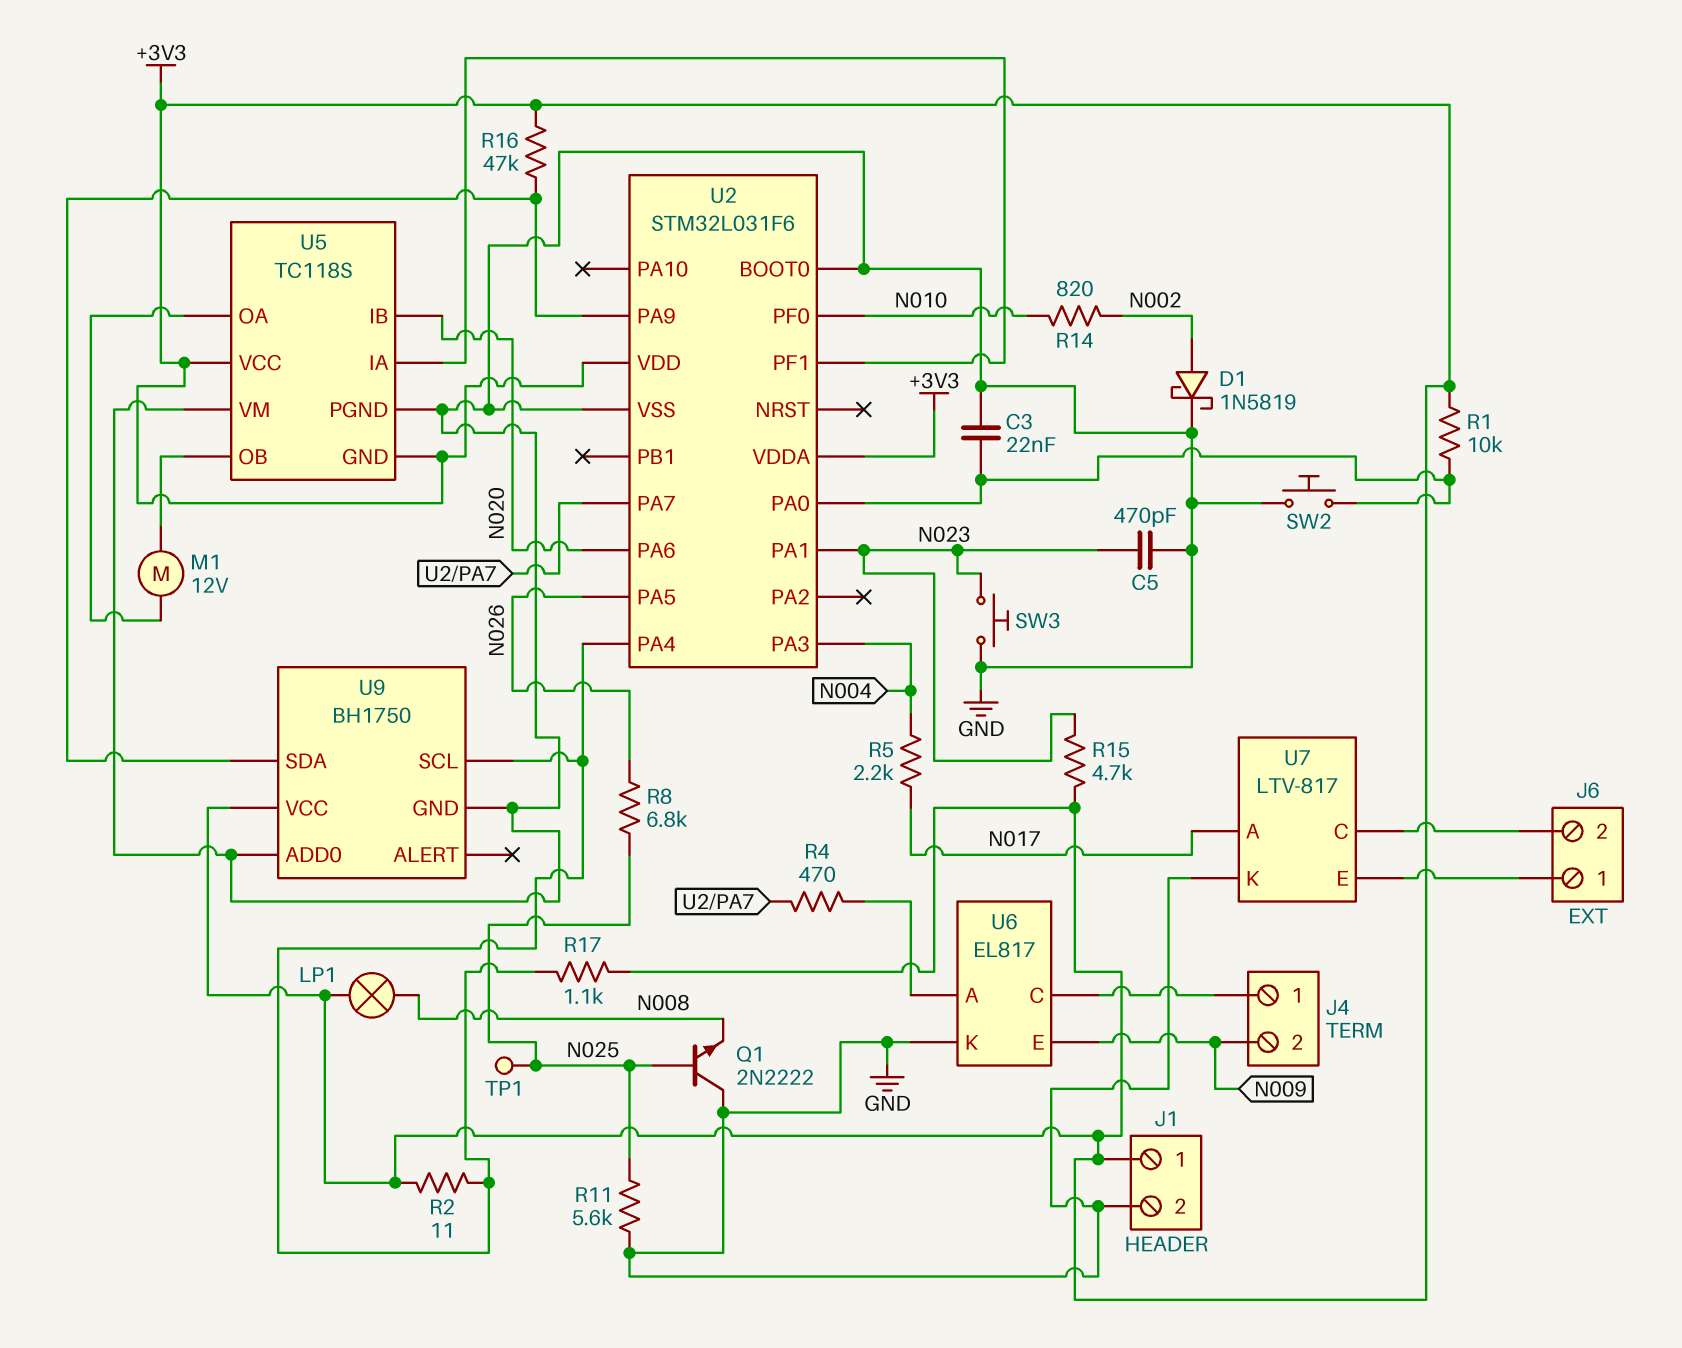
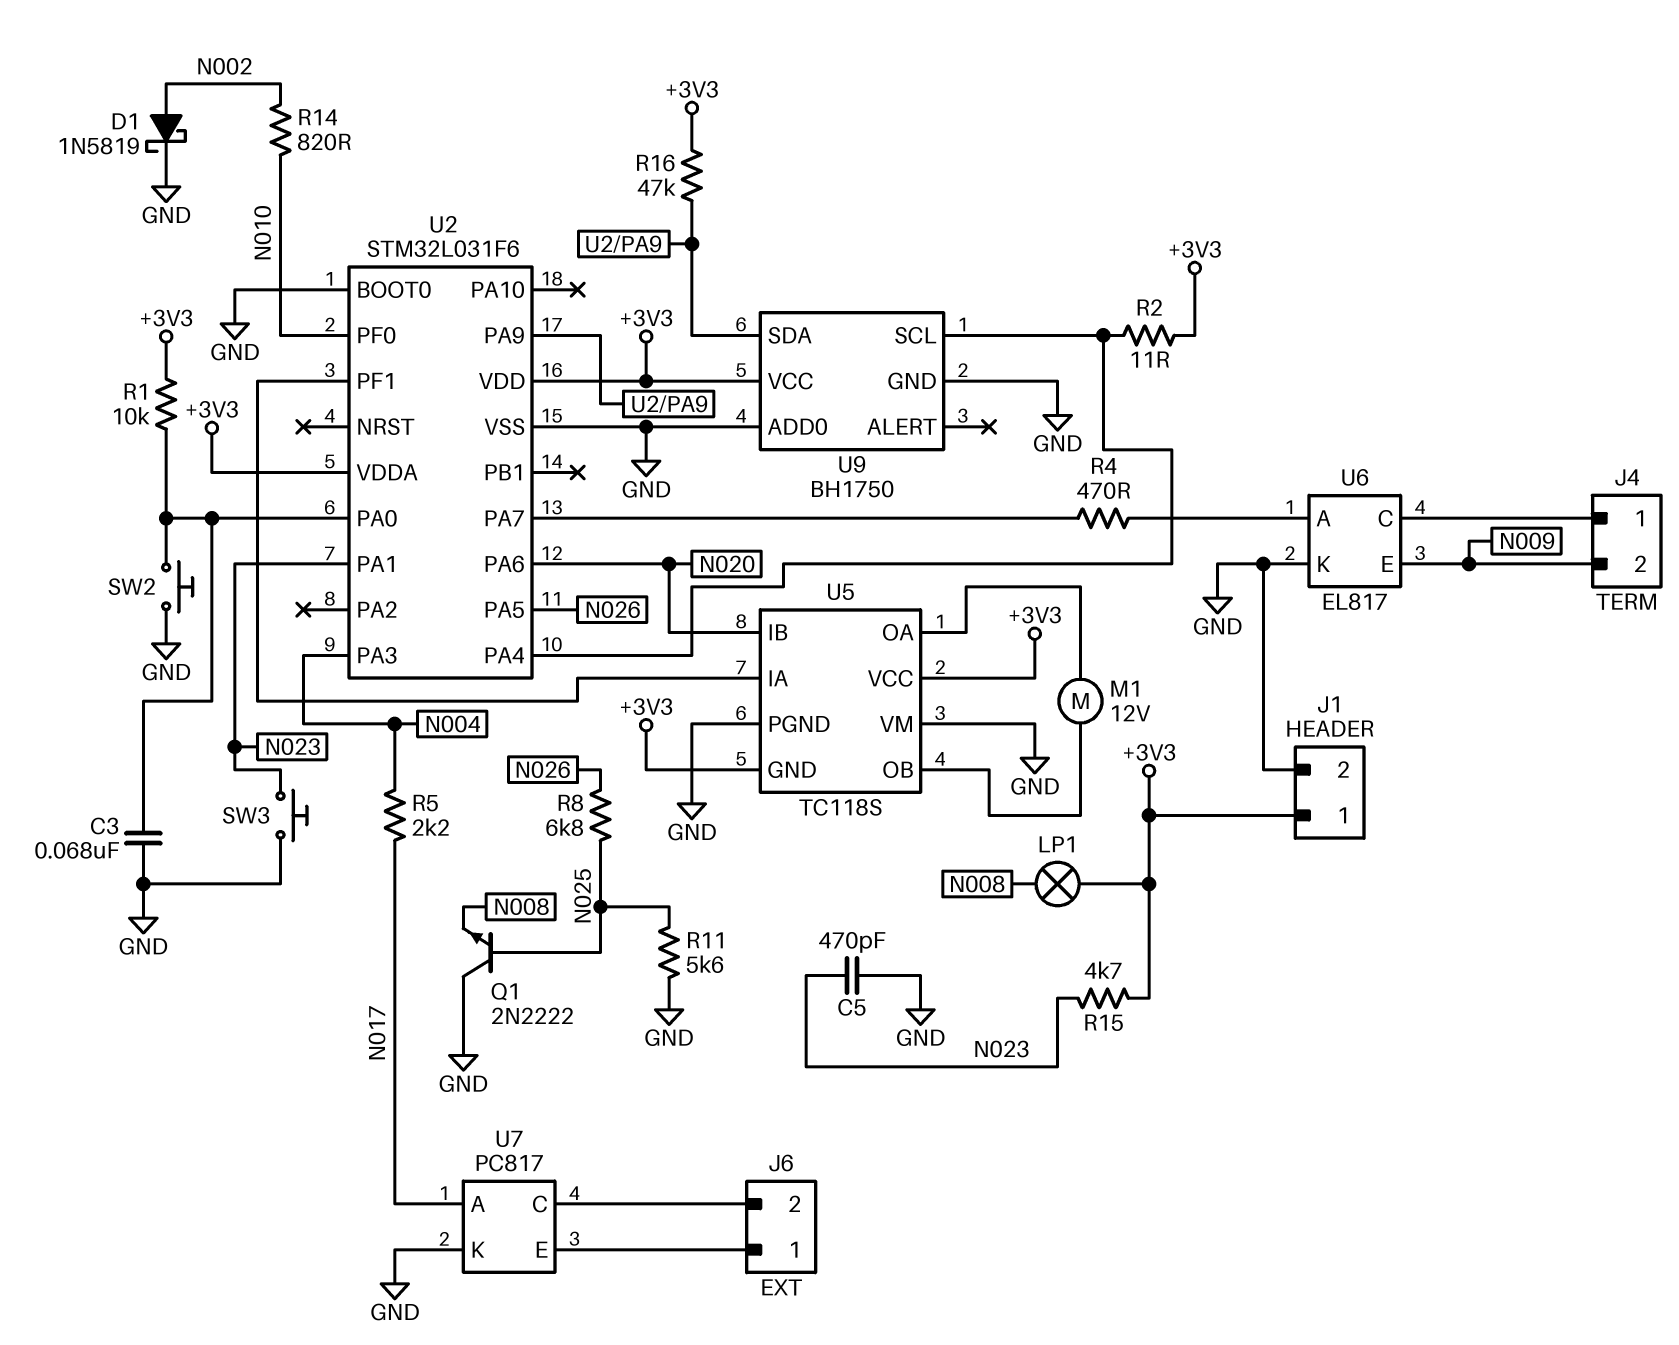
C3: 22nF (GND, U2/PA0) -> 68nF (GND, U2/PA0)
R17: 1.1k (+3V3, U2/PA4) -> none
TP1: test point (N025) -> none
U7: LTV-817 -> PC817

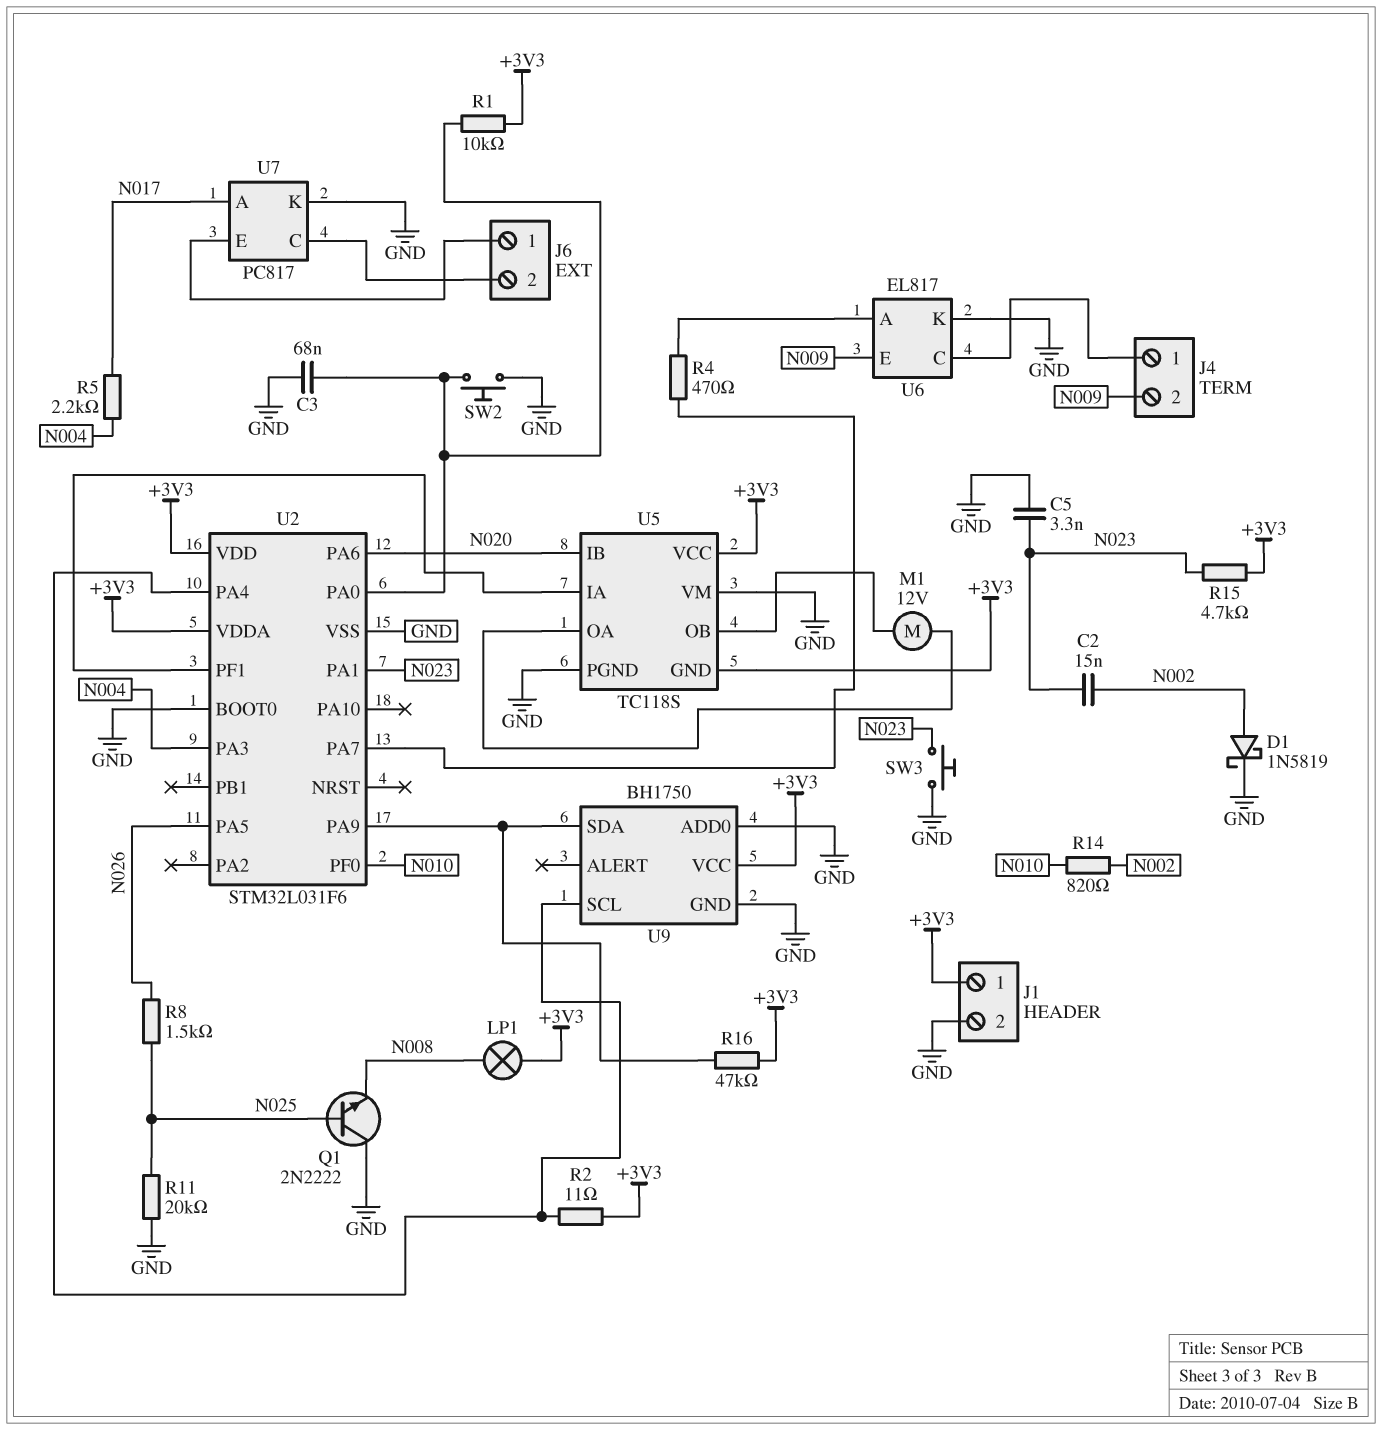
C2: none -> 15nF (N002, N023)
C5: 470pF (GND, N023) -> 3.3nF (GND, N023)
R8: 6.8k (N025, N026) -> 1.5k (N025, N026)
R11: 5.6k (GND, N025) -> 20k (GND, N025)

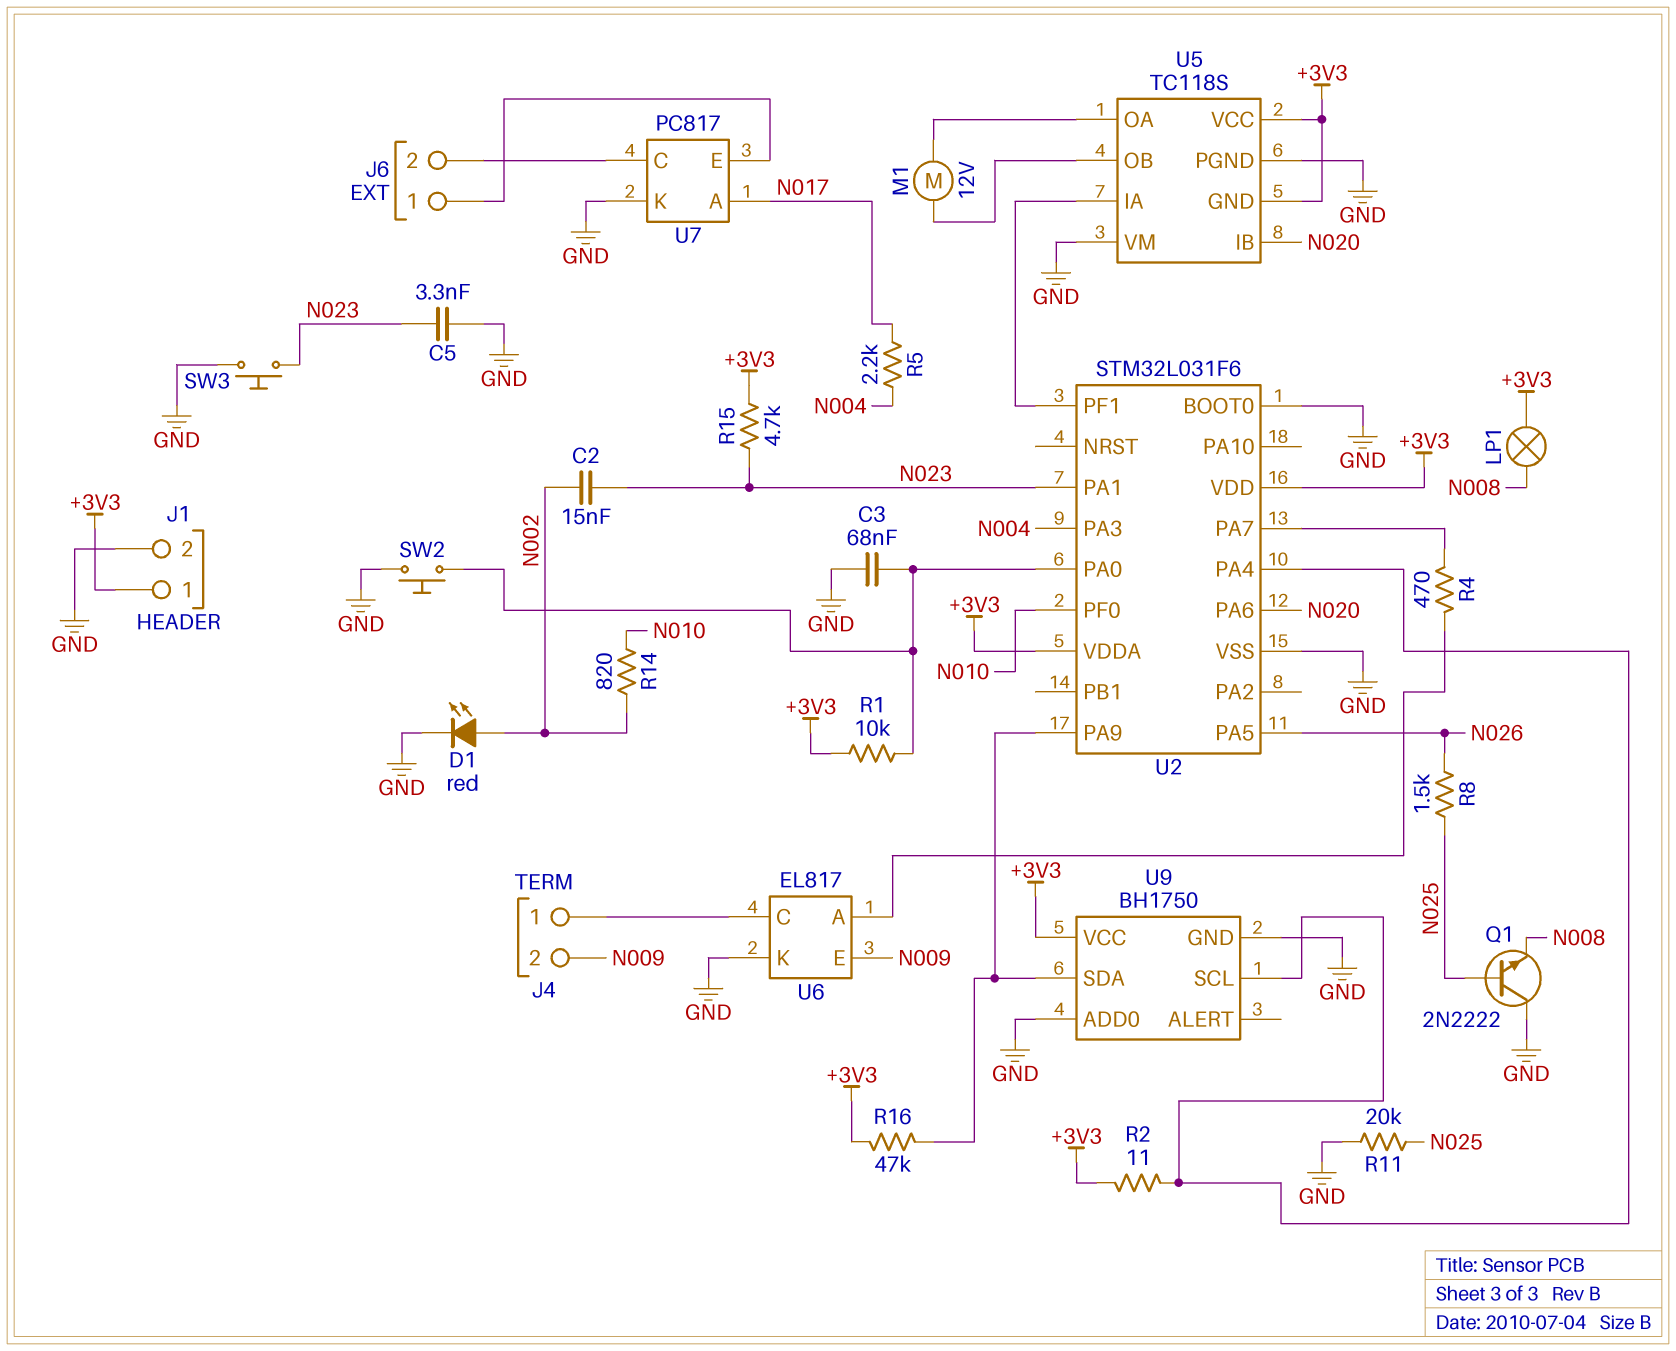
D1: schottky 1N5819 (A N002, K GND) -> LED red (A N002, K GND)

